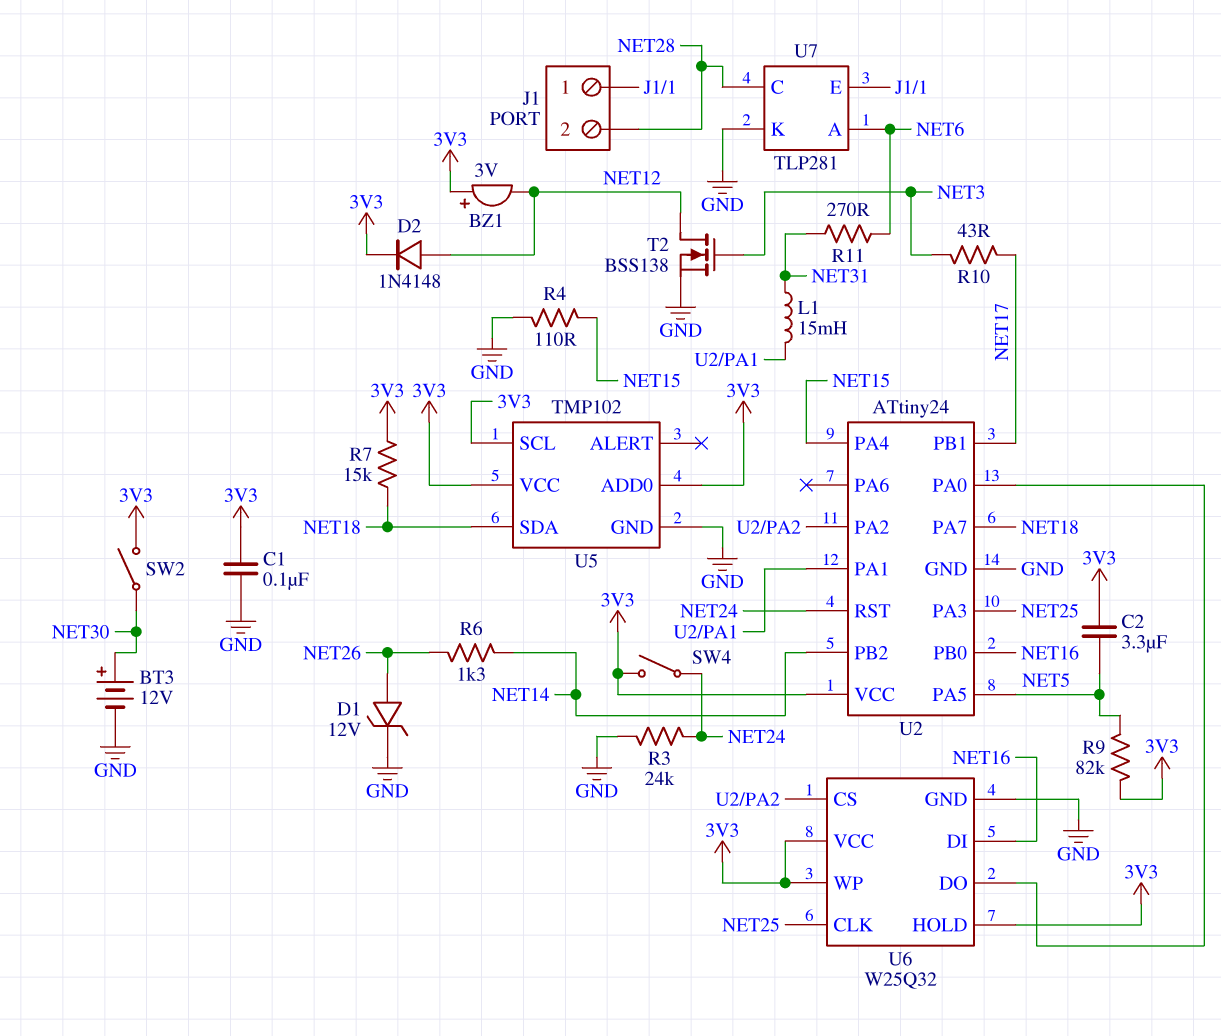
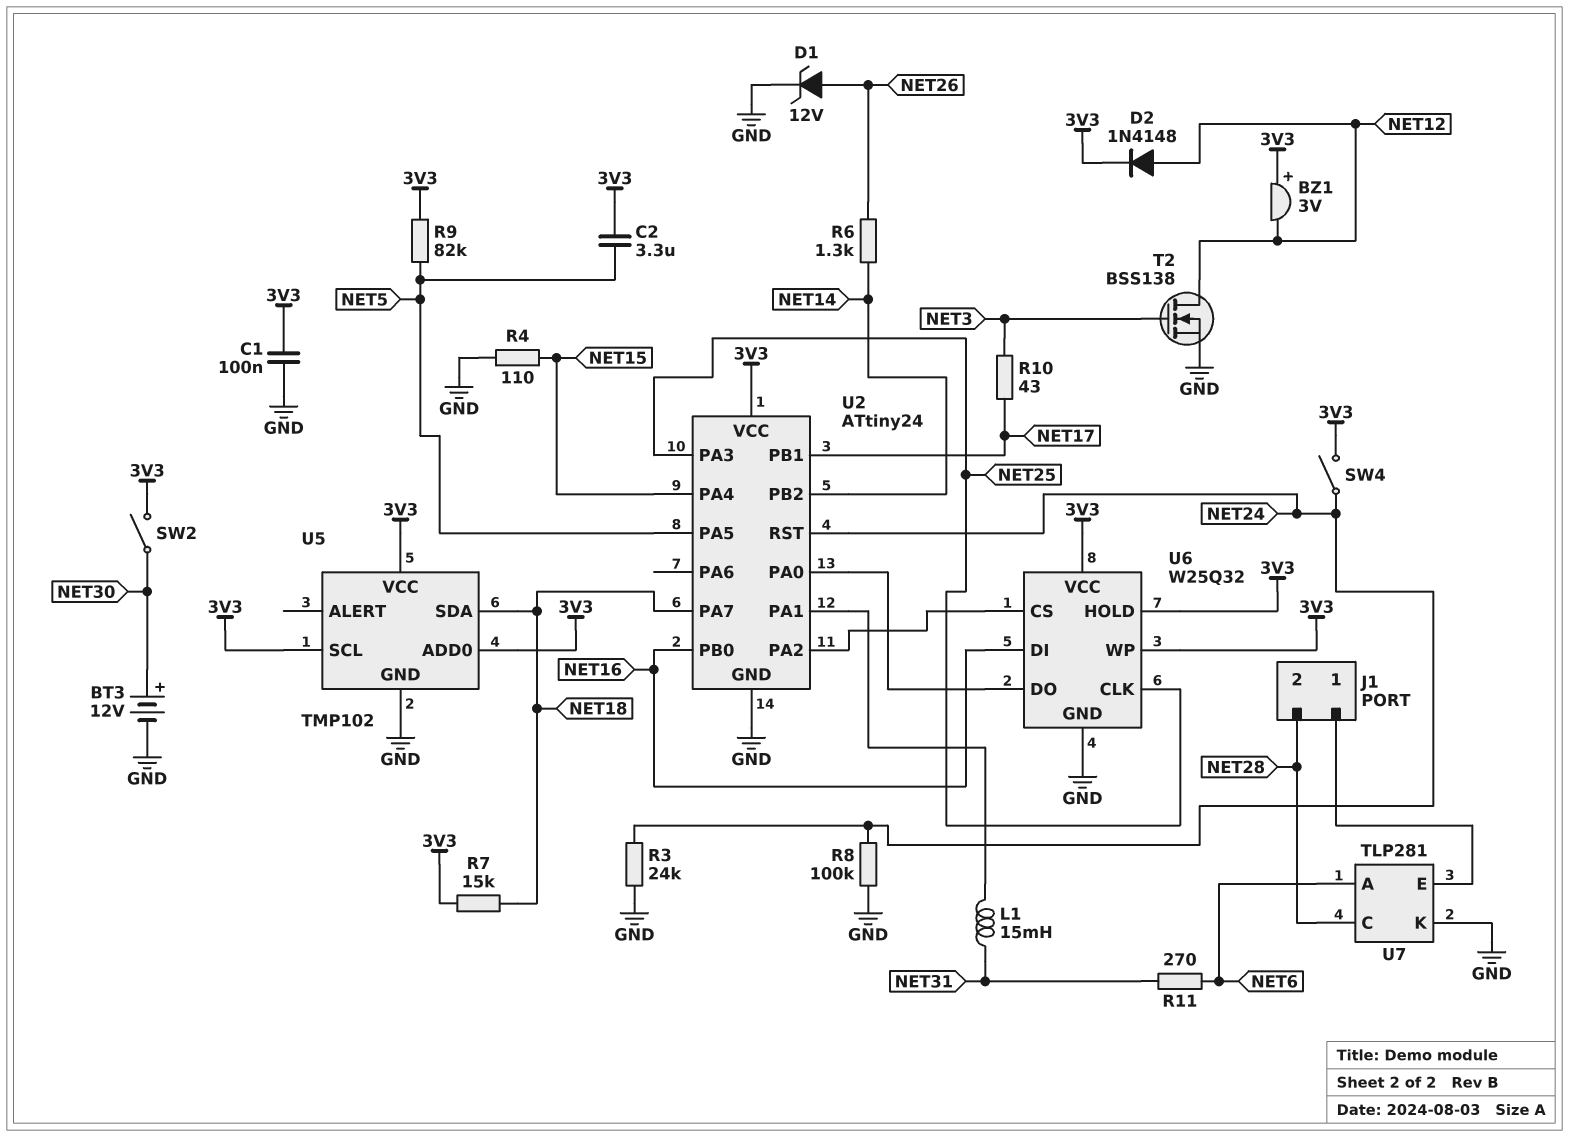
R8: none -> 100k (GND, NET24)

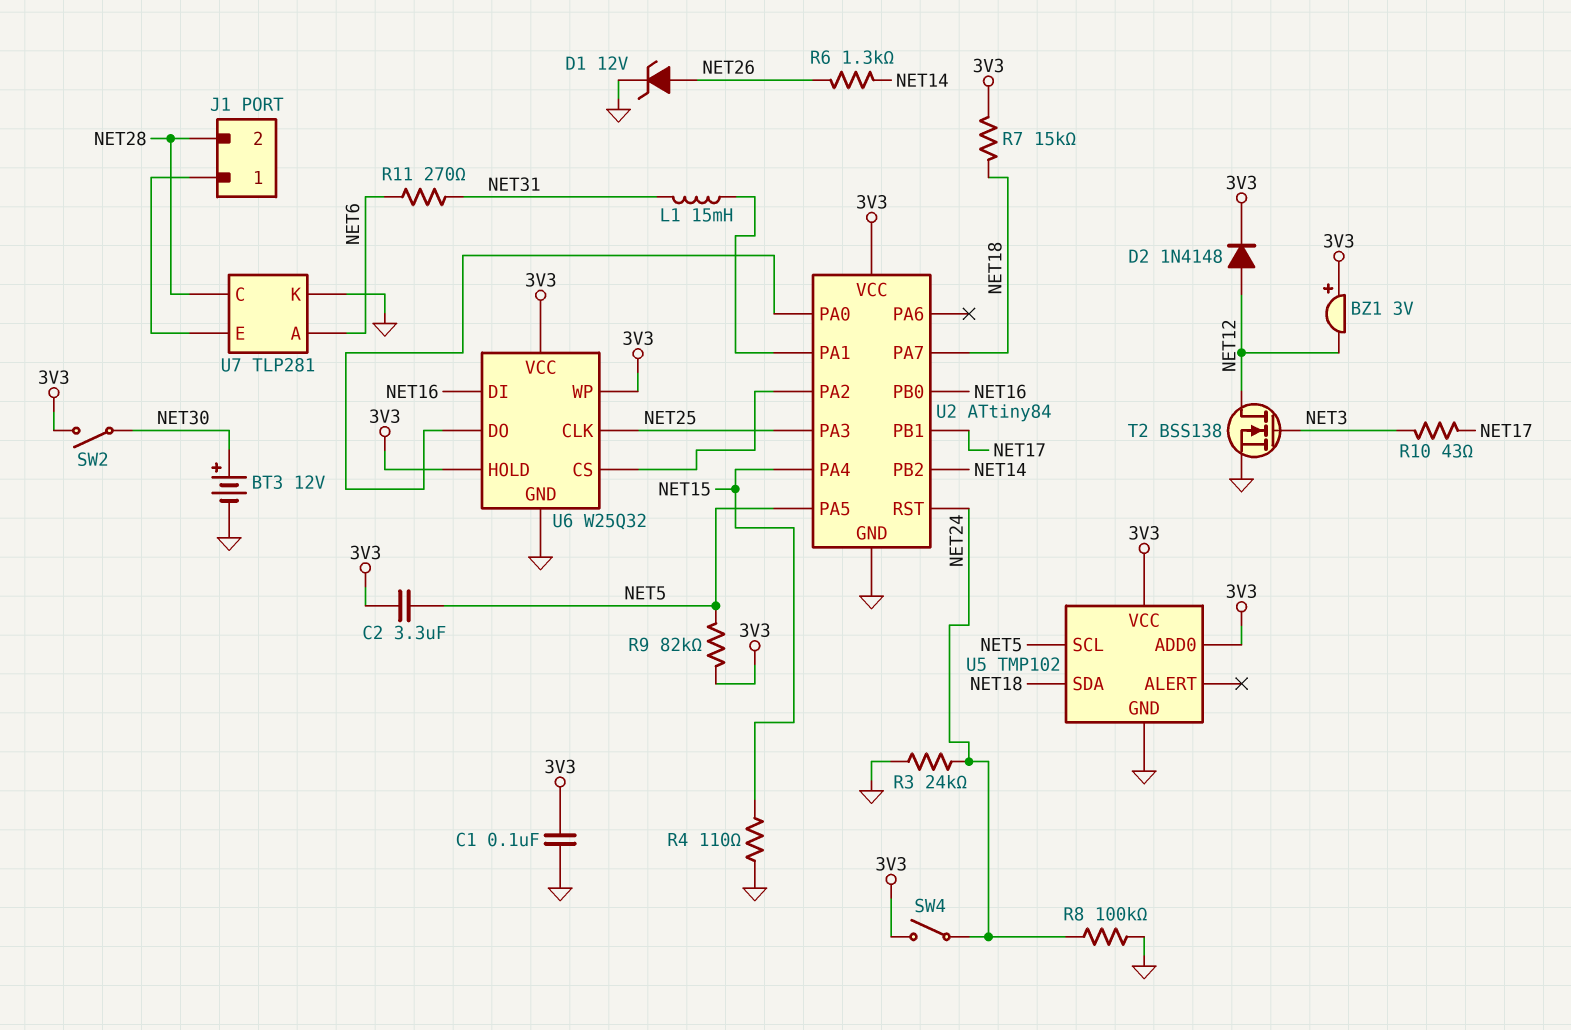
U2: ATtiny24 -> ATtiny84
U5 pin SCL: 3V3 -> NET5

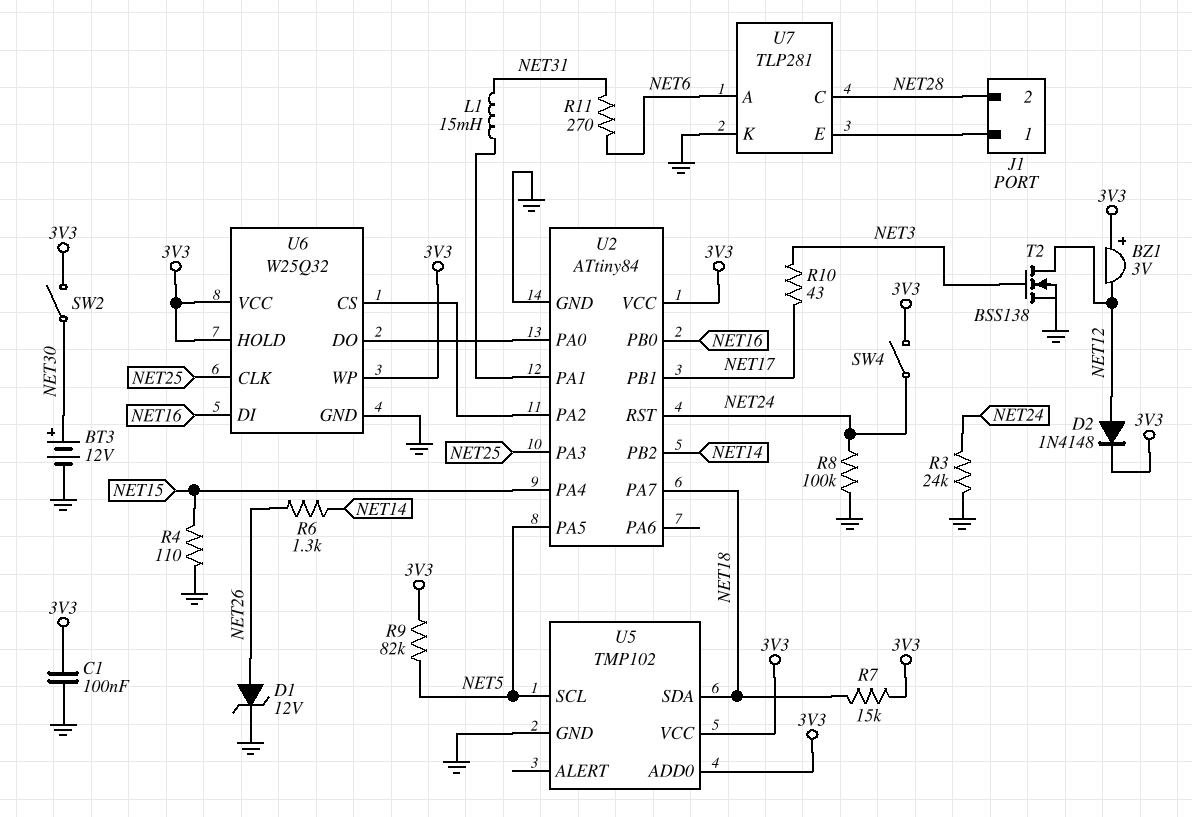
C2: 3.3uF (3V3, NET5) -> none

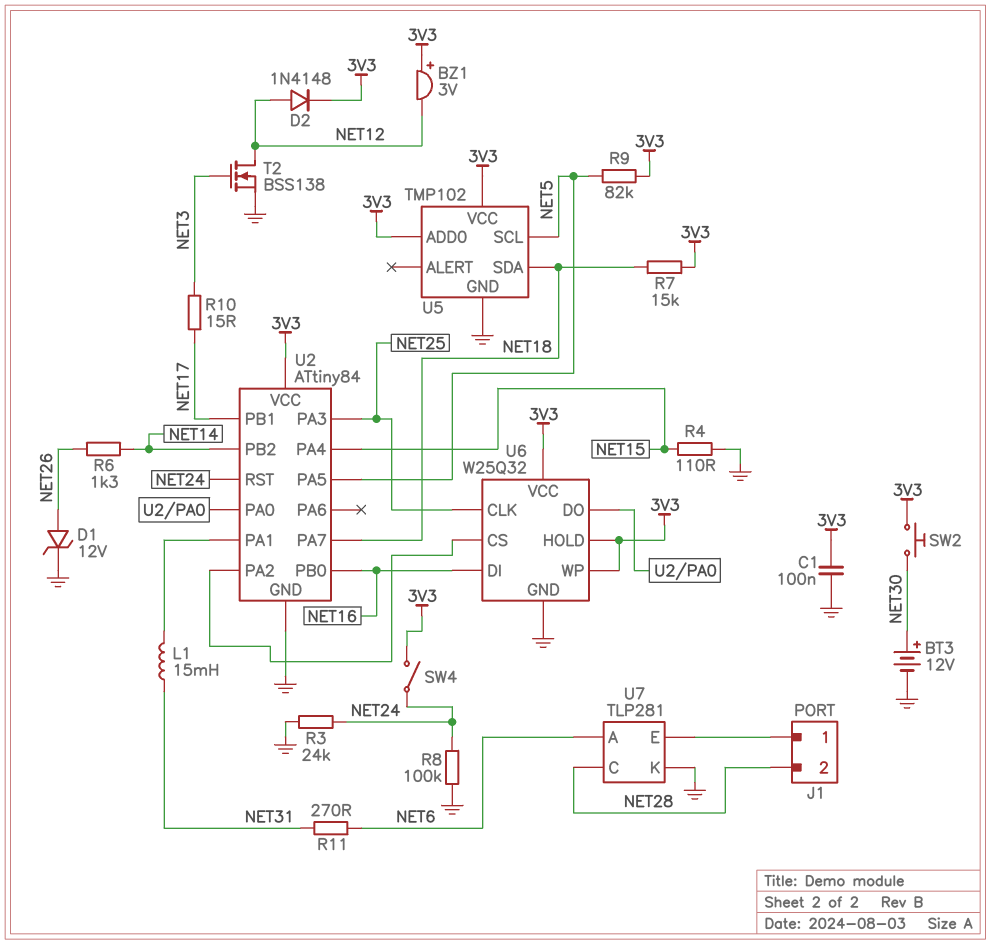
R10: 43 (NET3, NET17) -> 15 (NET3, NET17)
SW2: switch (3V3, NET30) -> button (3V3, NET30)

